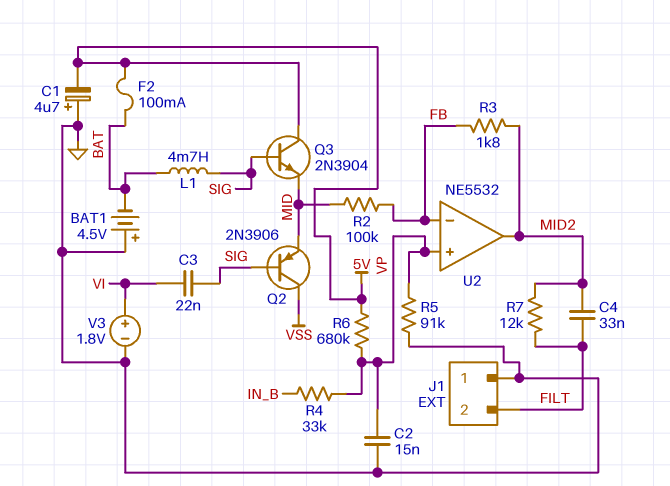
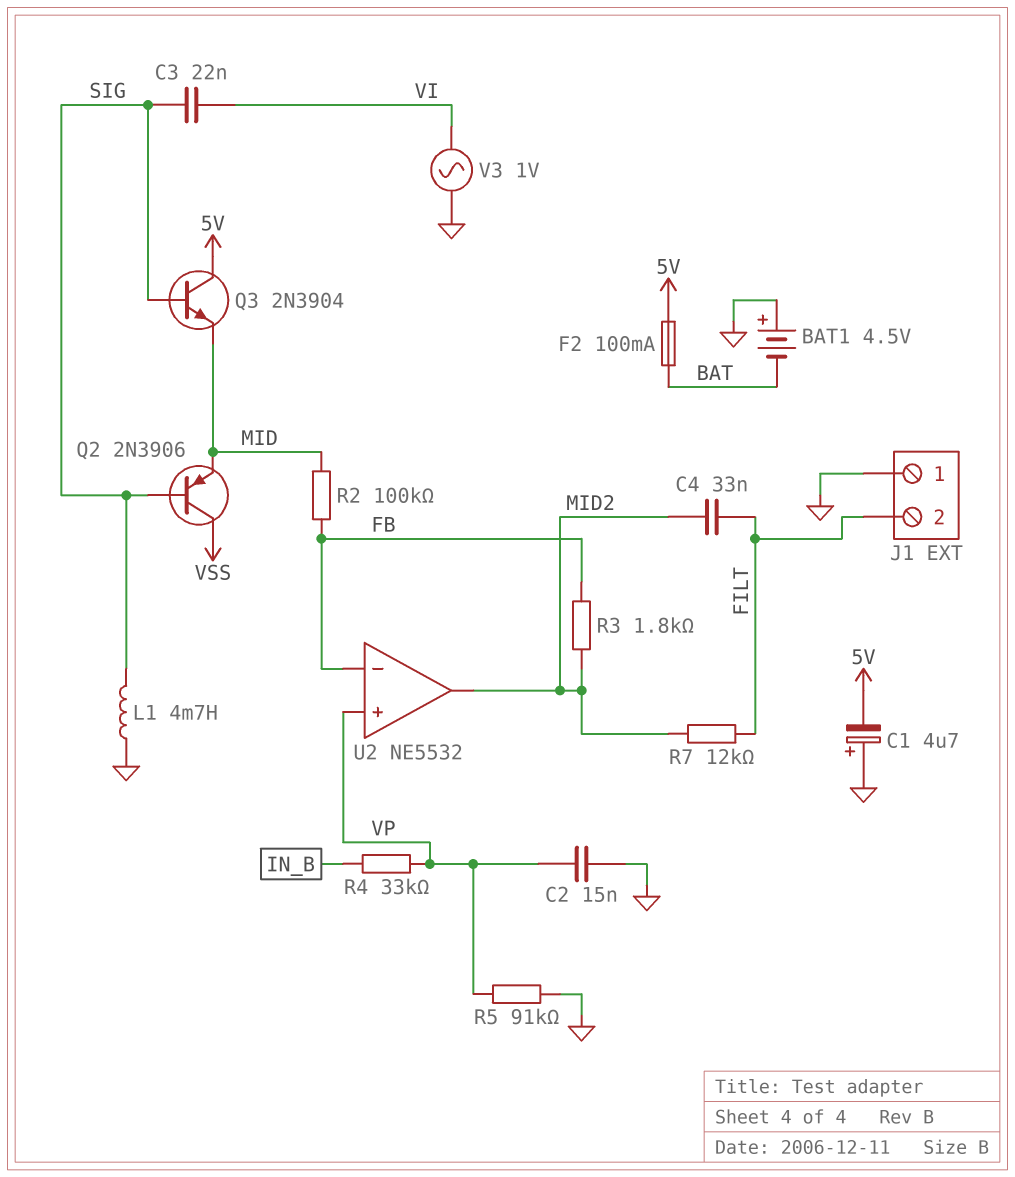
L1: 4.7mH (BAT, SIG) -> 4.7mH (GND, SIG)
R6: 680k (5V, VP) -> none
V3: 1.8V (plus VI, minus GND) -> AC 1V (GND, VI)

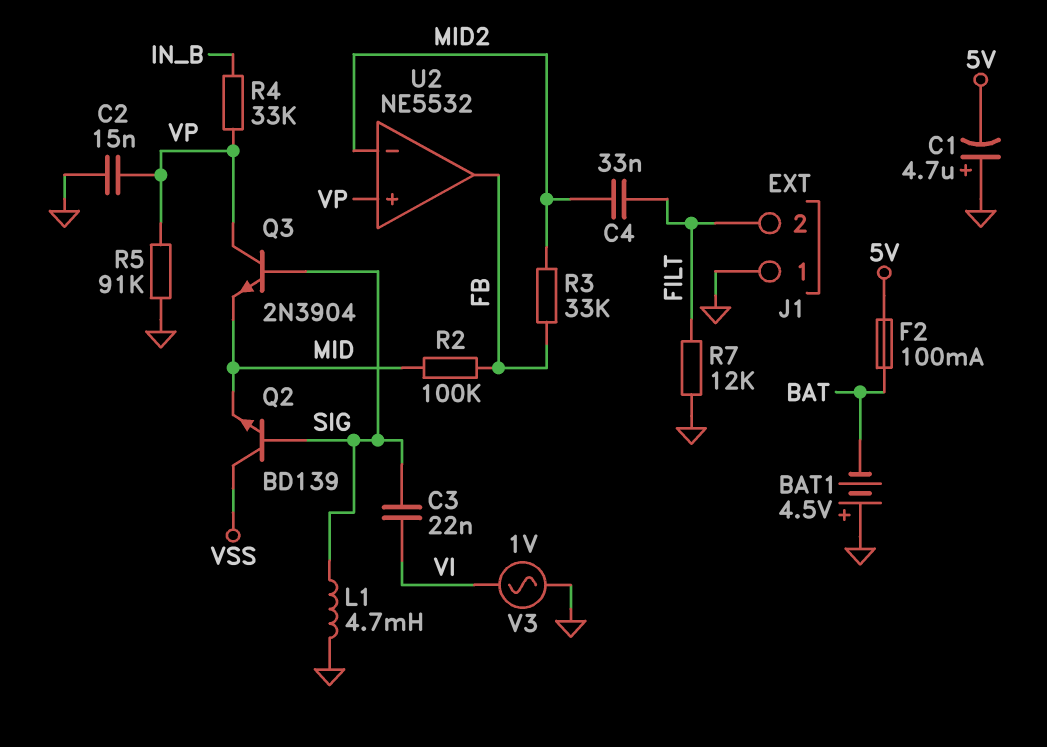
Q2: PNP 2N3906 (B SIG, C VSS, E MID) -> NPN BD139 (B SIG, C VSS, E MID)
Q3: NPN 2N3904 (B SIG, C 5V, E MID) -> NPN 2N3904 (B SIG, C VP, E MID)
R3: 1.8k (FB, MID2) -> 33k (FB, MID2)
R7: 12k (FILT, MID2) -> 12k (FILT, GND)
U2 pin in-: FB -> MID2
U2 pin out: MID2 -> FB

